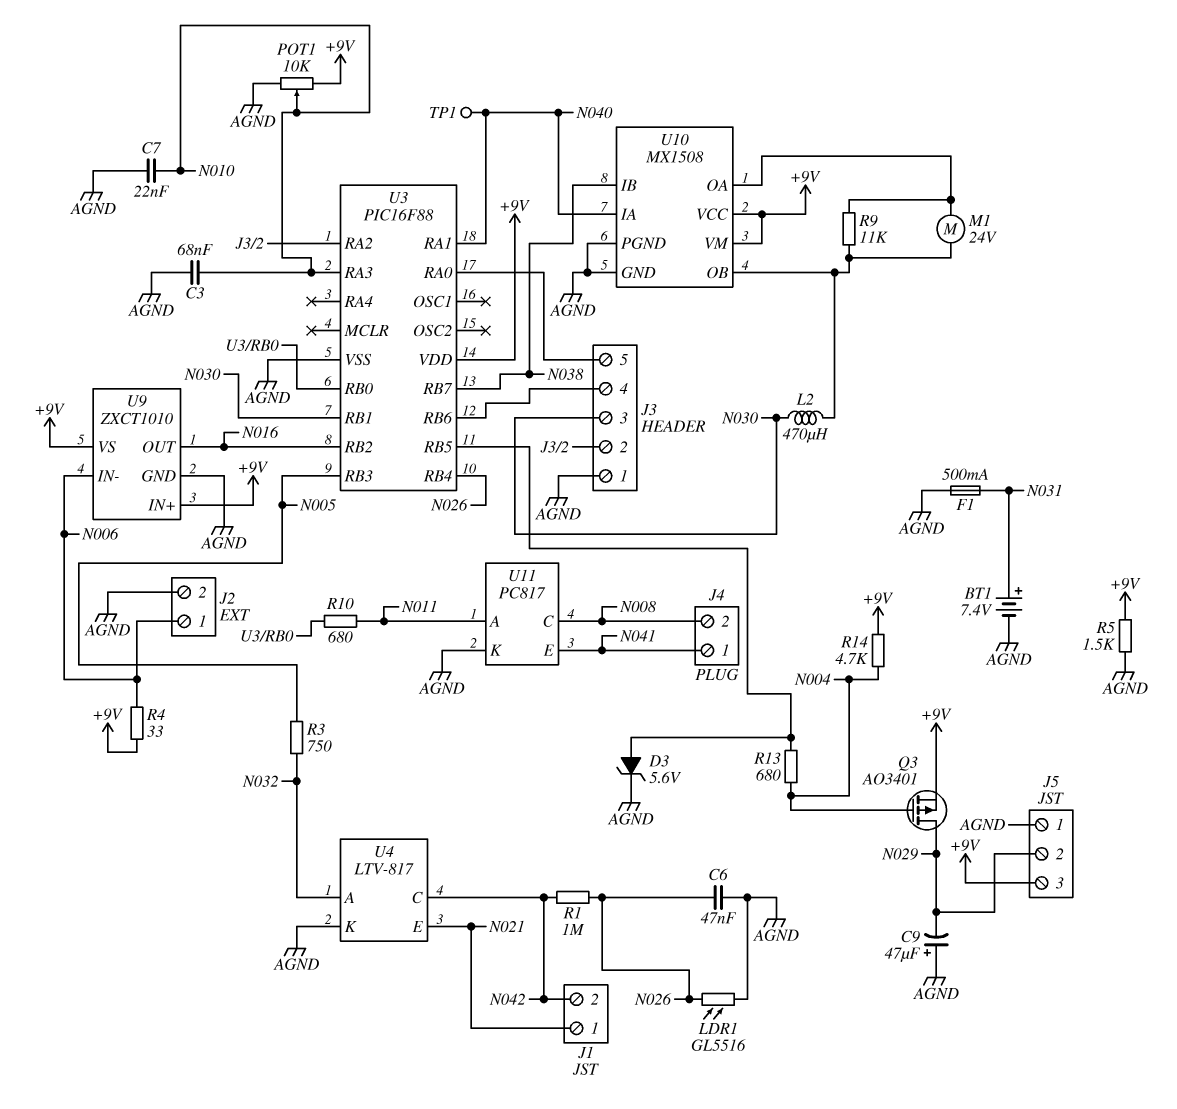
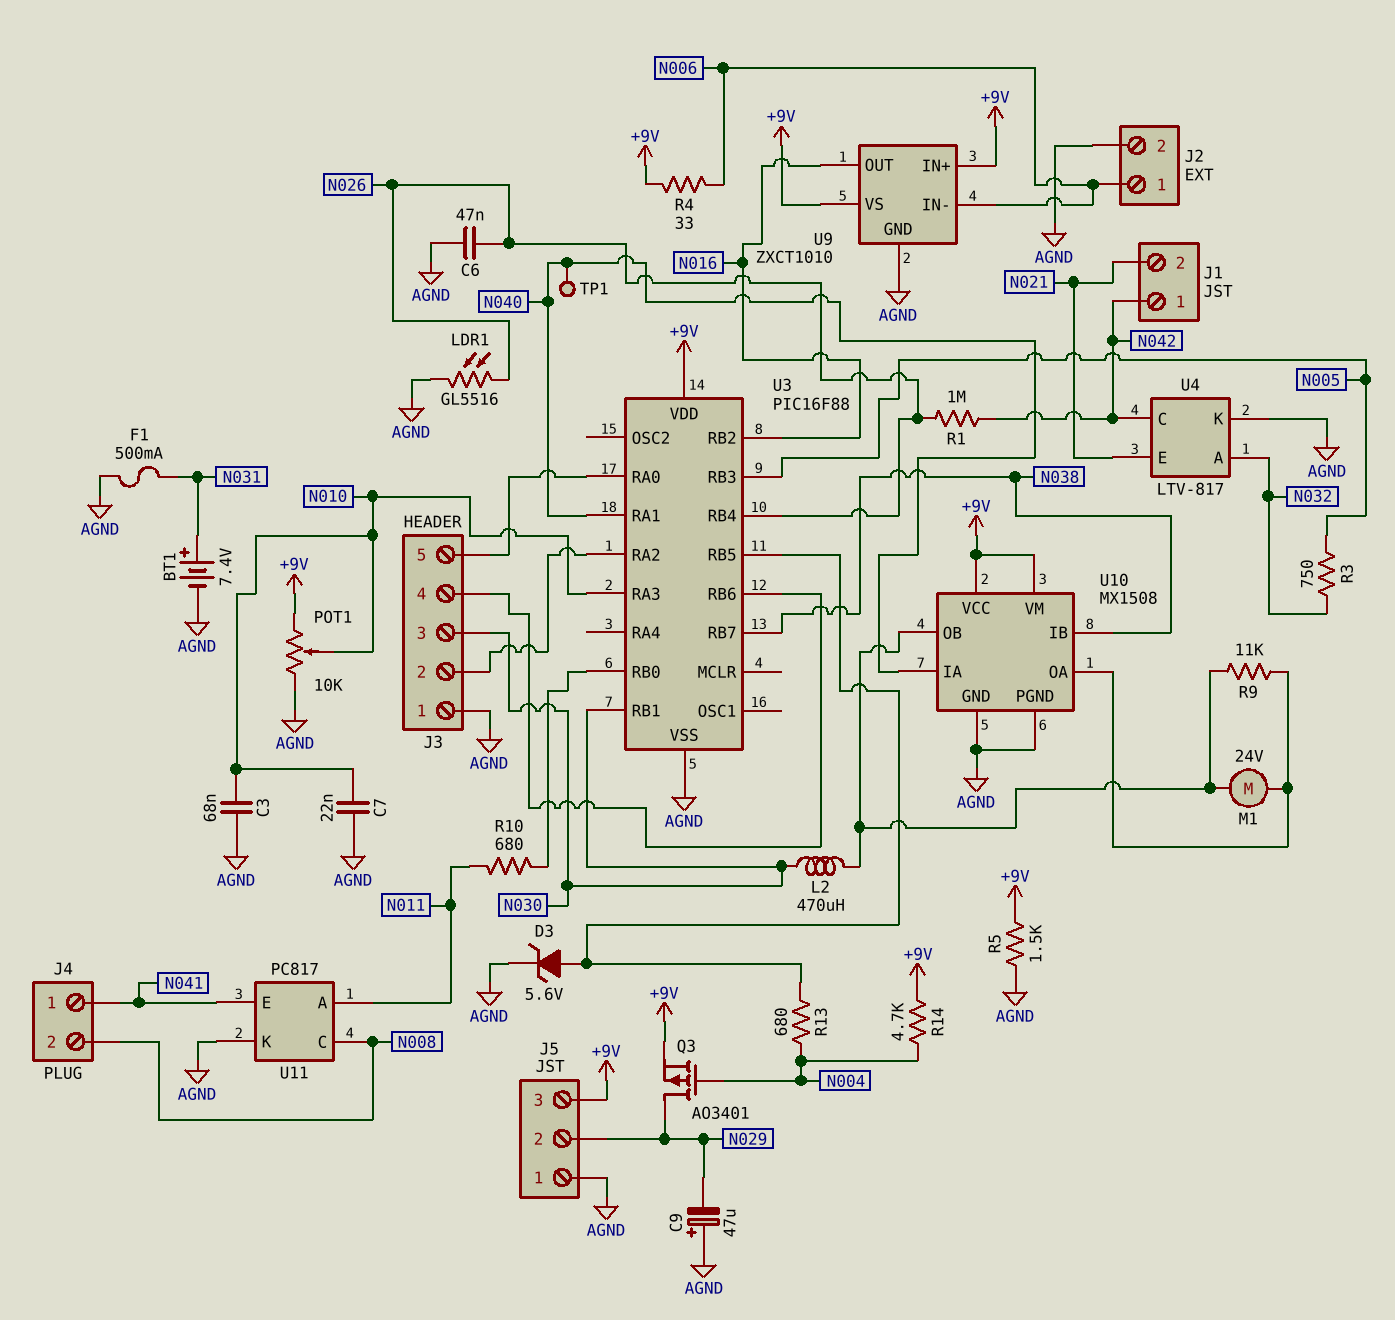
J1 pin 1: N021 -> N042
J1 pin 2: N042 -> N021

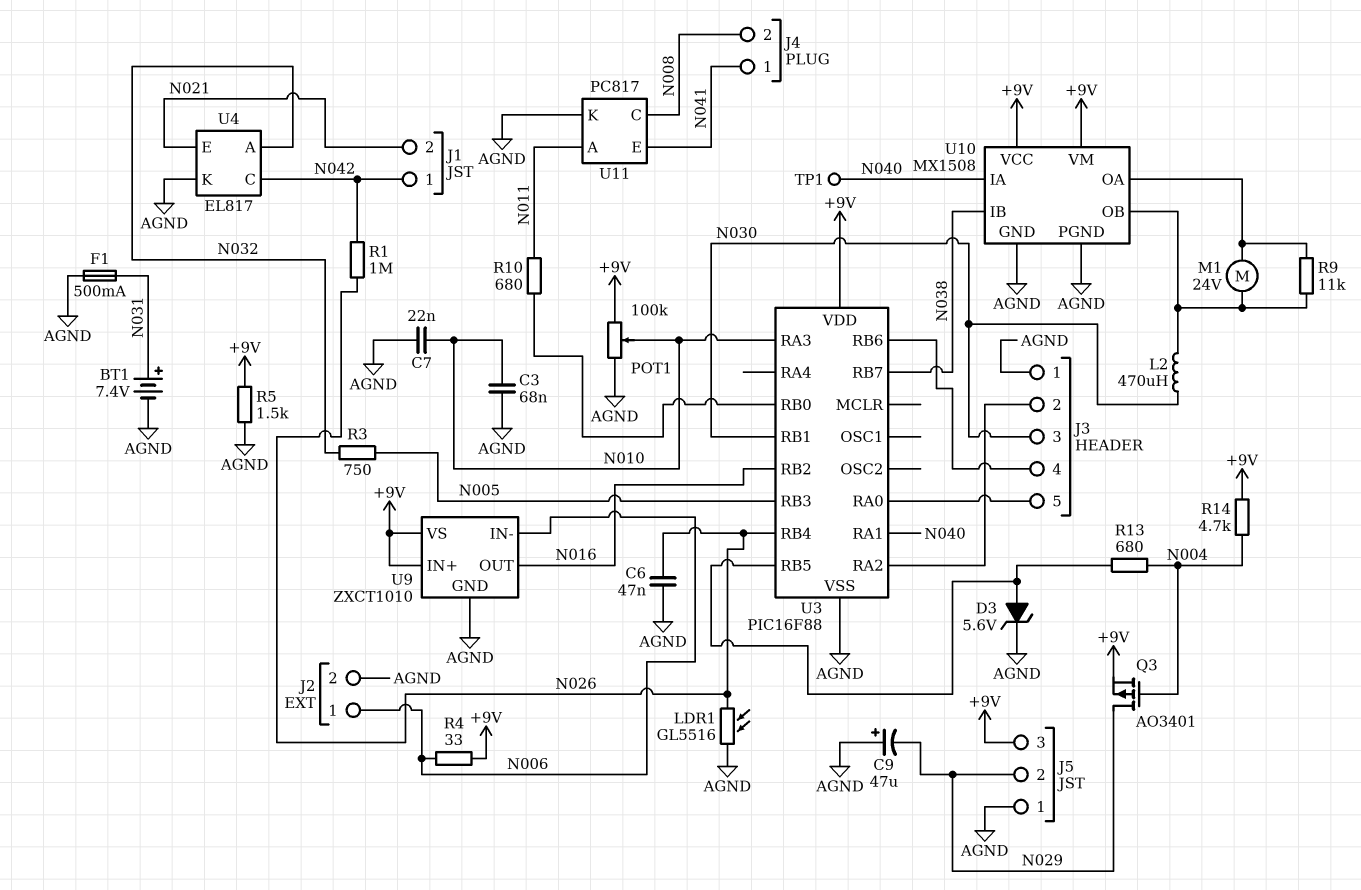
POT1: 10k (+9V, AGND, wiper N010) -> 100k (+9V, AGND, wiper N010)
U4: LTV-817 -> EL817

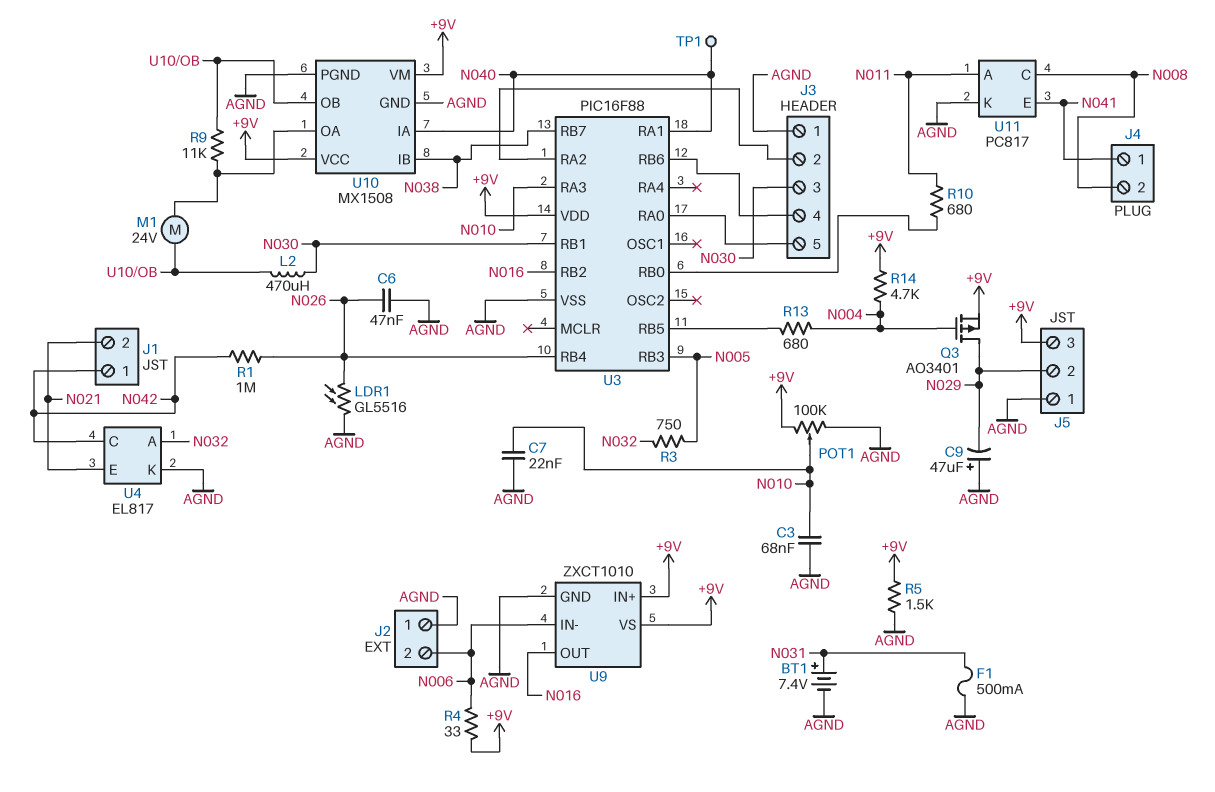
D3: zener 5.6V (A U3/RB5, K AGND) -> none
J2 pin 1: N006 -> AGND
J2 pin 2: AGND -> N006

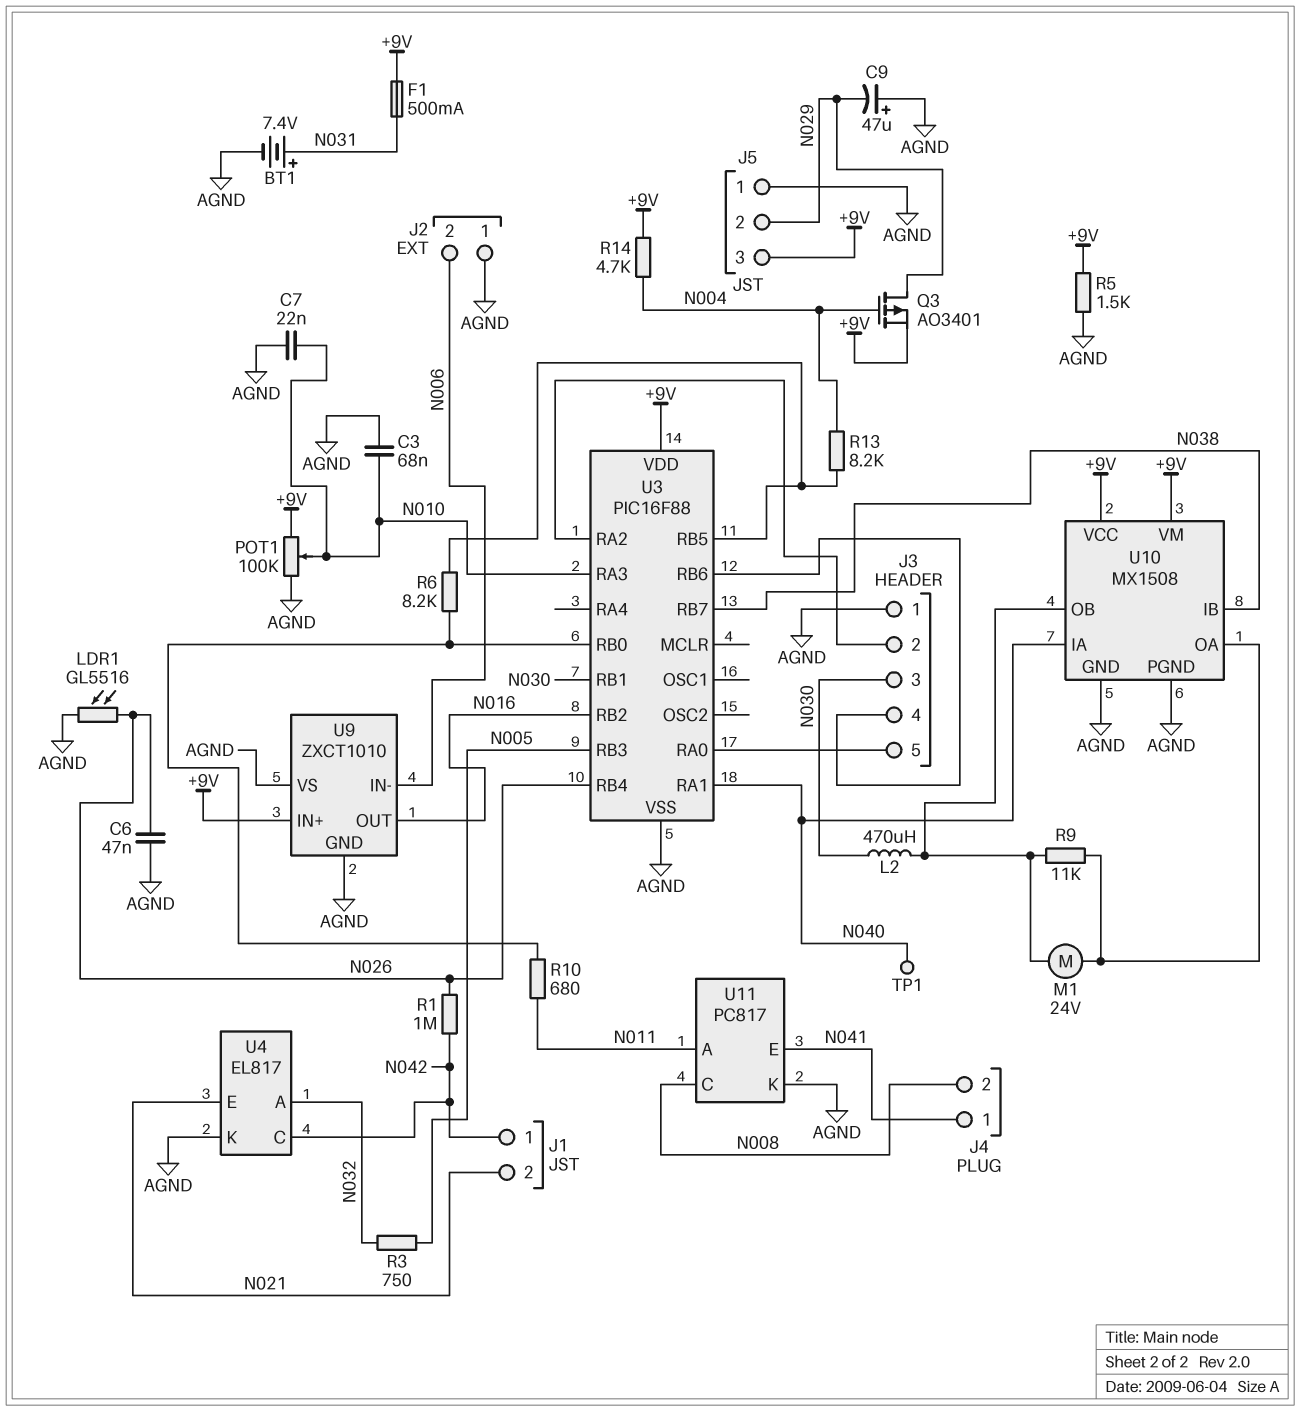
F1: 500mA (AGND, N031) -> 500mA (+9V, N031)
R4: 33 (+9V, N006) -> none
R6: none -> 8.2k (U3/RB0, U3/RB5)
R13: 680 (N004, U3/RB5) -> 8.2k (N004, U3/RB5)
U9 pin VS: +9V -> AGND

